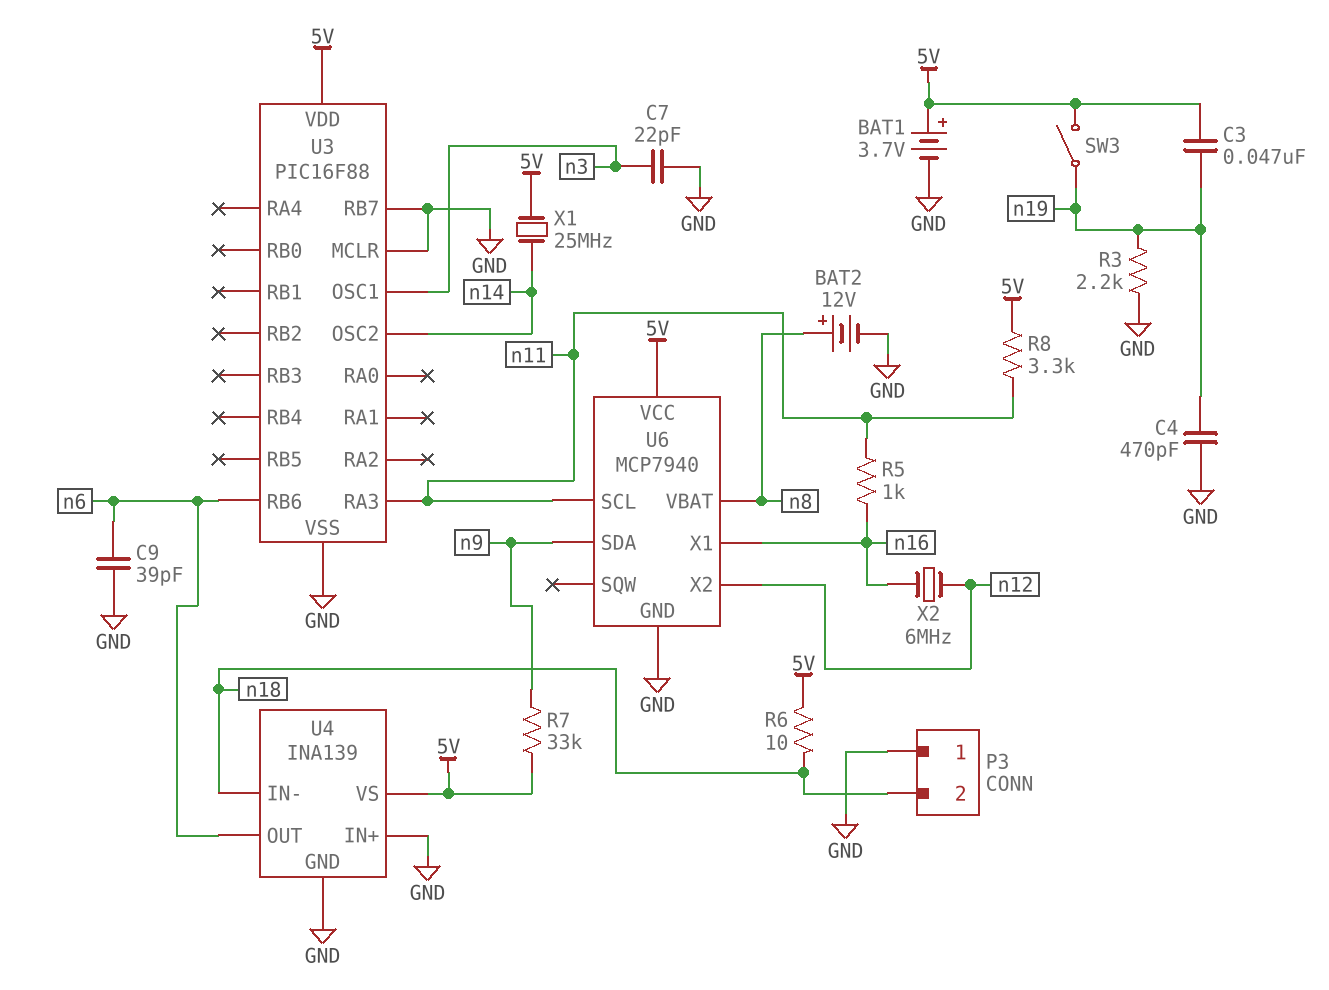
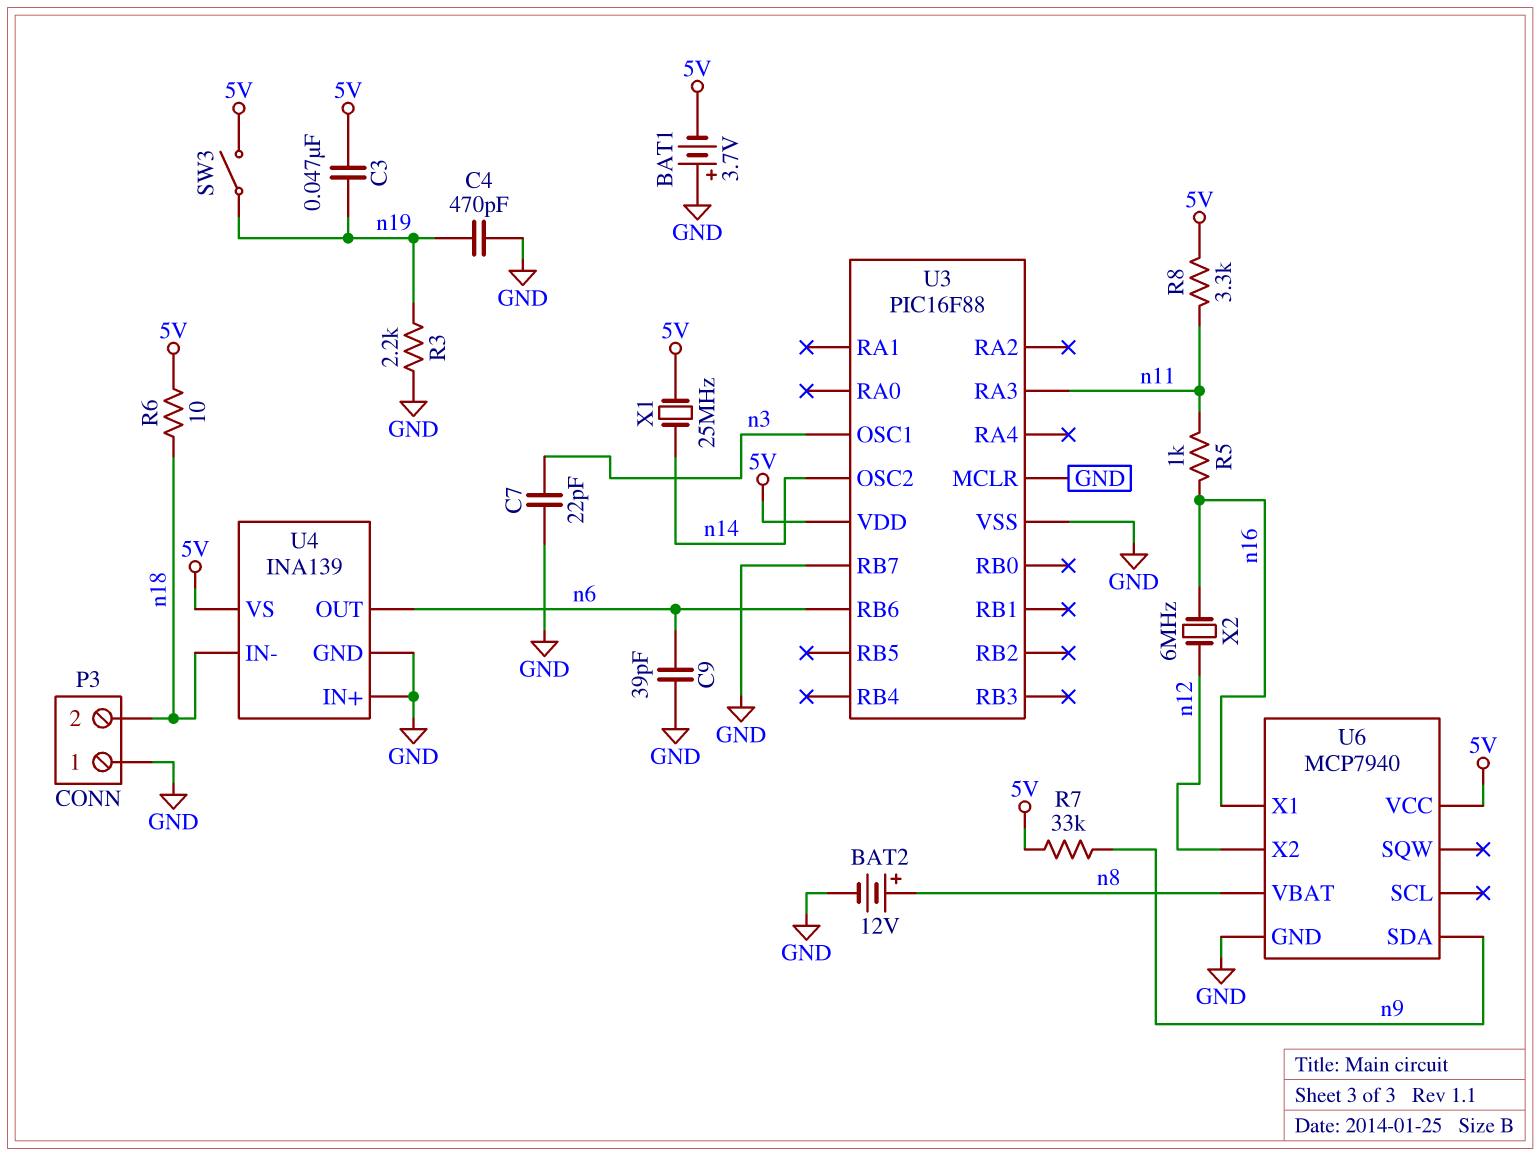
BAT1: 3.7V (plus 5V, minus GND) -> 3.7V (plus GND, minus 5V)
U6 pin SCL: n11 -> none

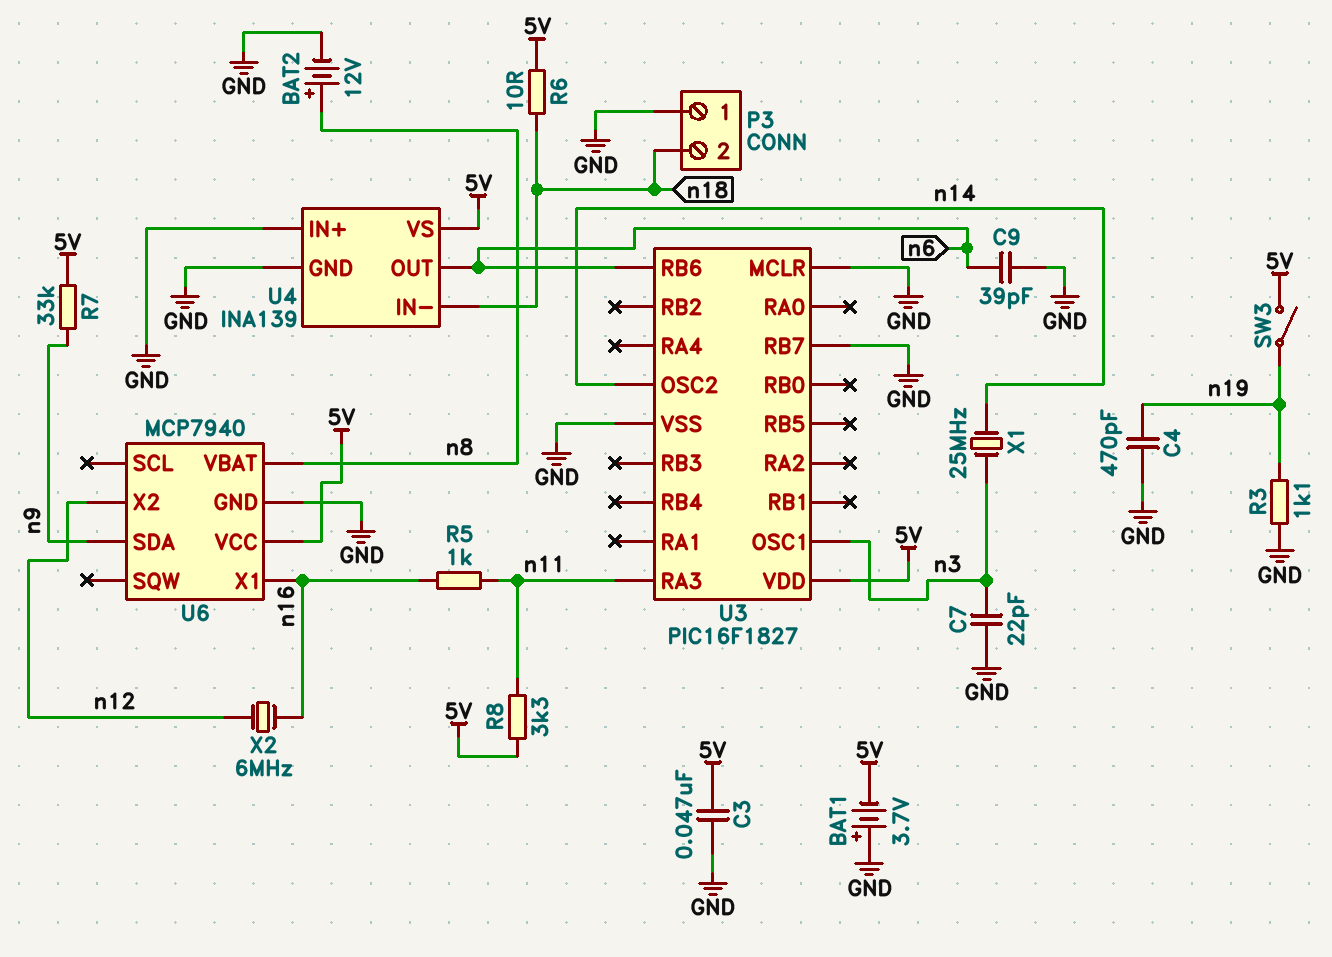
C3: 47nF (5V, n19) -> 47nF (5V, GND)
R3: 2.2k (GND, n19) -> 1.1k (GND, n19)
U3: PIC16F88 -> PIC16F1827
X1: 25MHz (5V, n14) -> 25MHz (n3, n14)

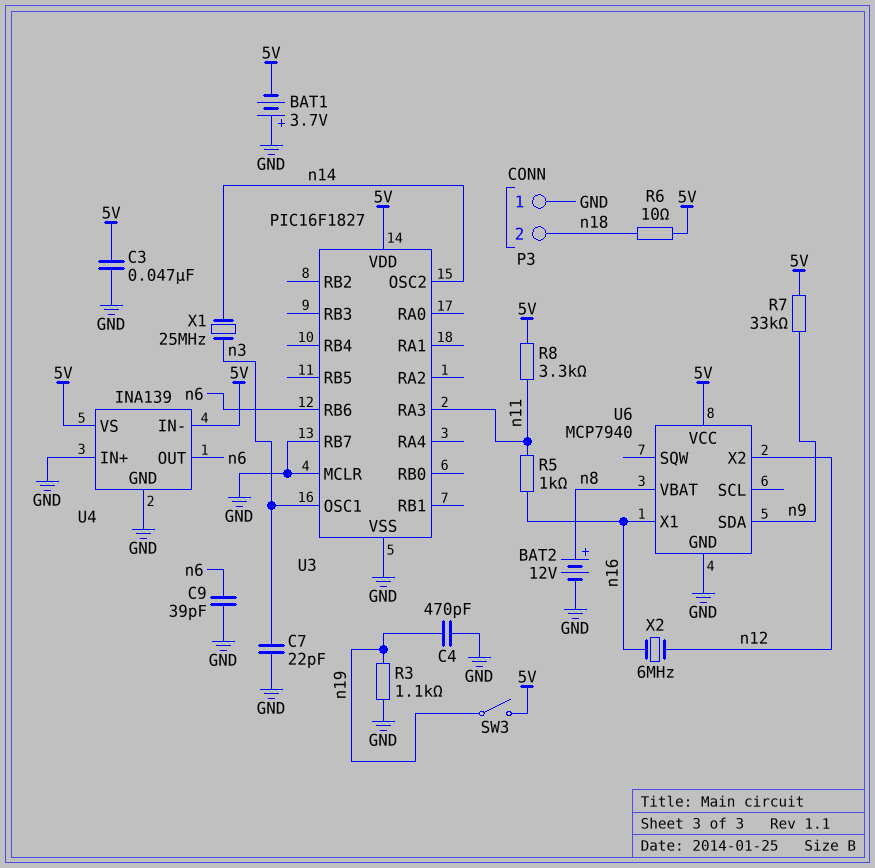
U4 pin IN-: n18 -> 5V

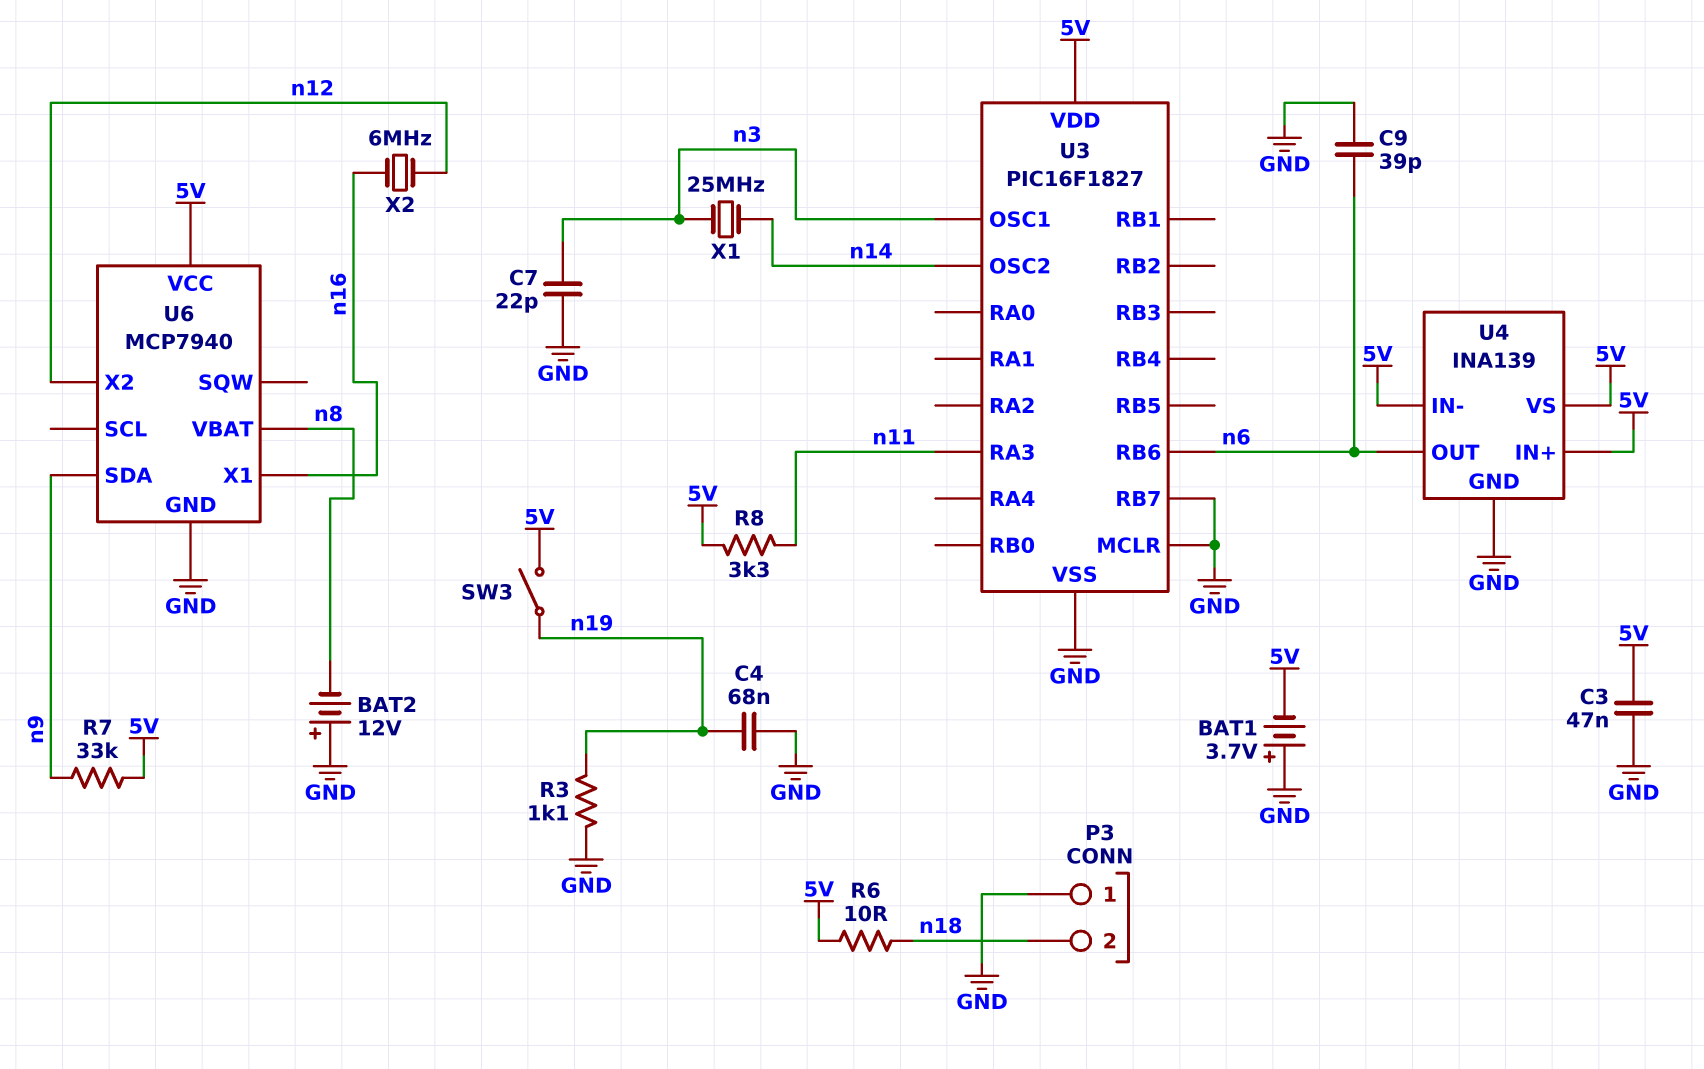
BAT2: 12V (plus n8, minus GND) -> 12V (plus GND, minus n8)
C4: 470pF (GND, n19) -> 68nF (GND, n19)
R5: 1k (n11, n16) -> none
U4 pin IN+: GND -> 5V

